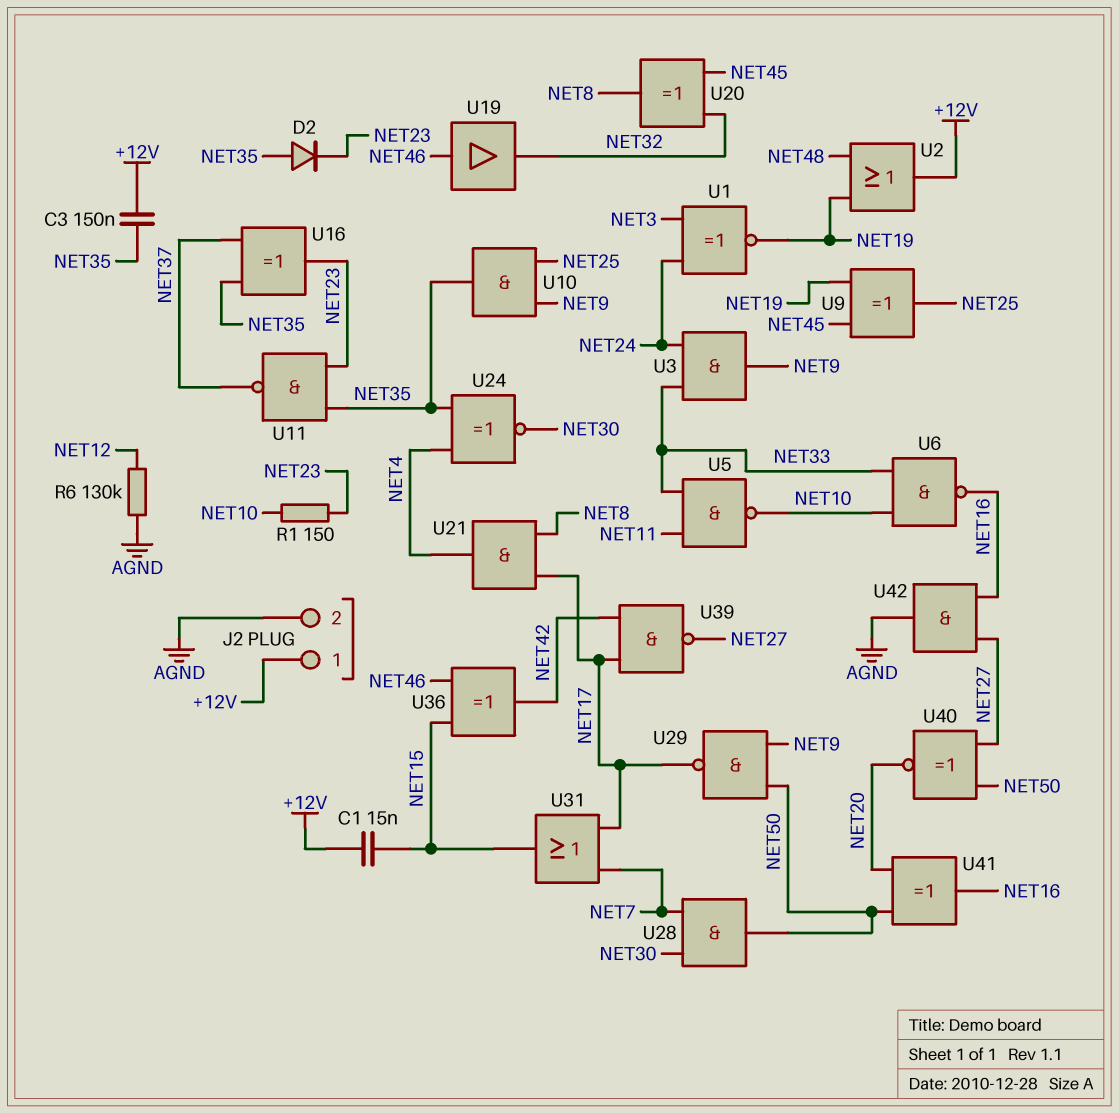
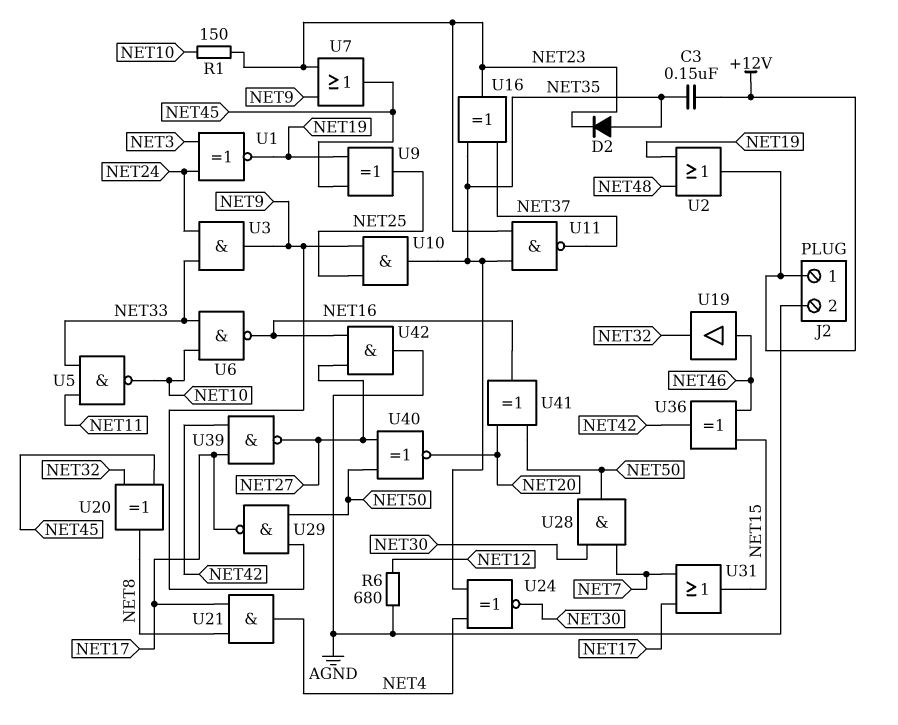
C1: 15nF (+12V, NET15) -> none
R6: 130k (AGND, NET12) -> 680 (AGND, NET12)
U7: none -> OR (in NET9, in NET23, out NET45)

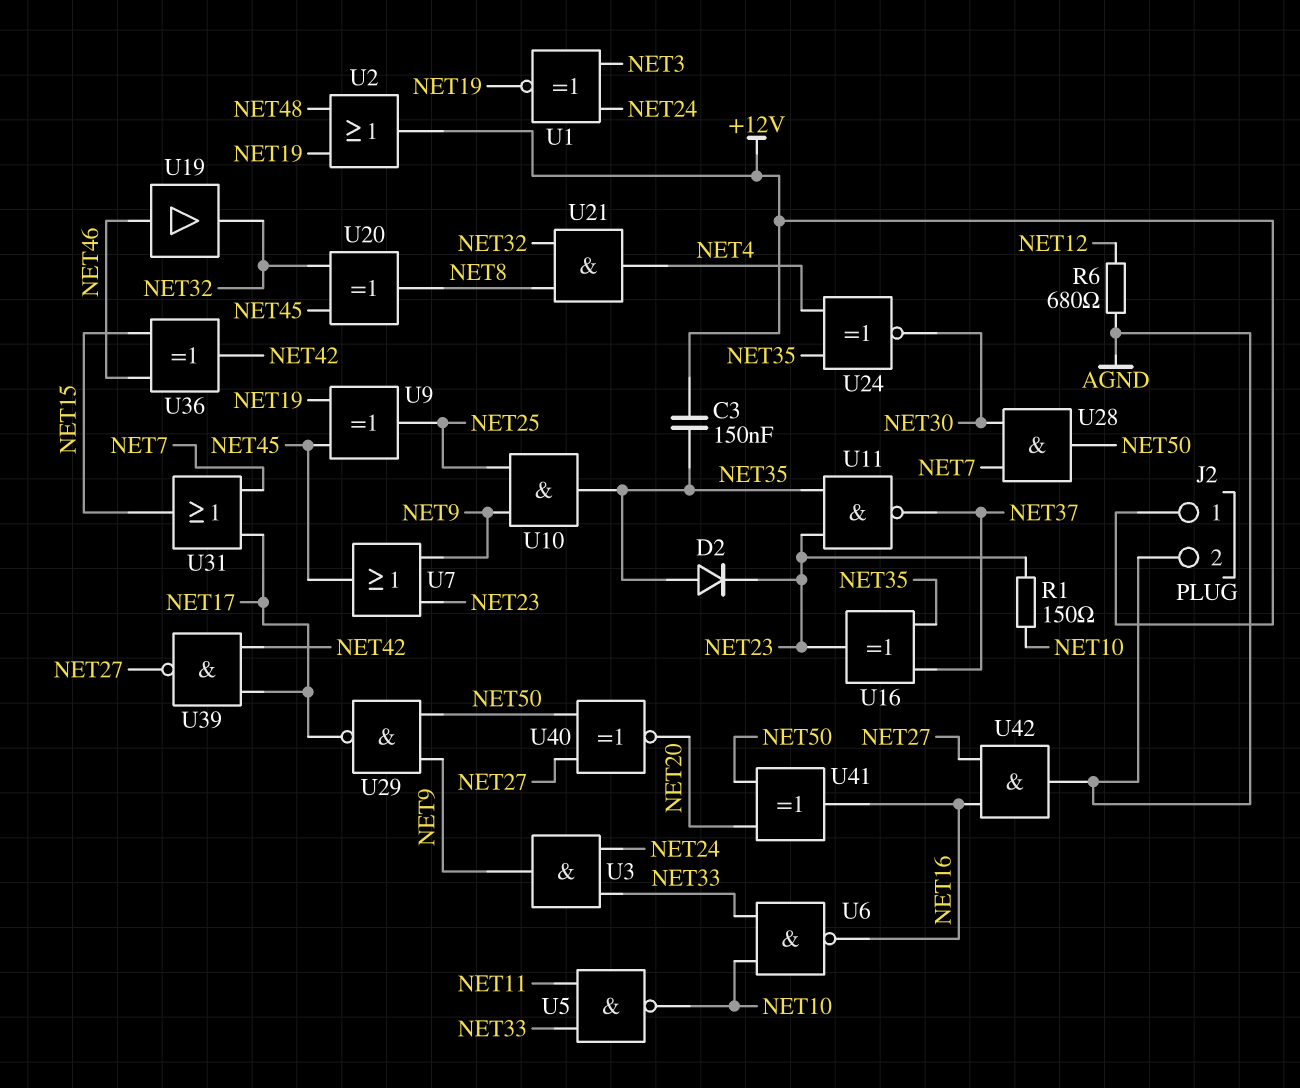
U21: AND (in NET8, in NET17, out NET4) -> AND (in NET8, in NET32, out NET4)

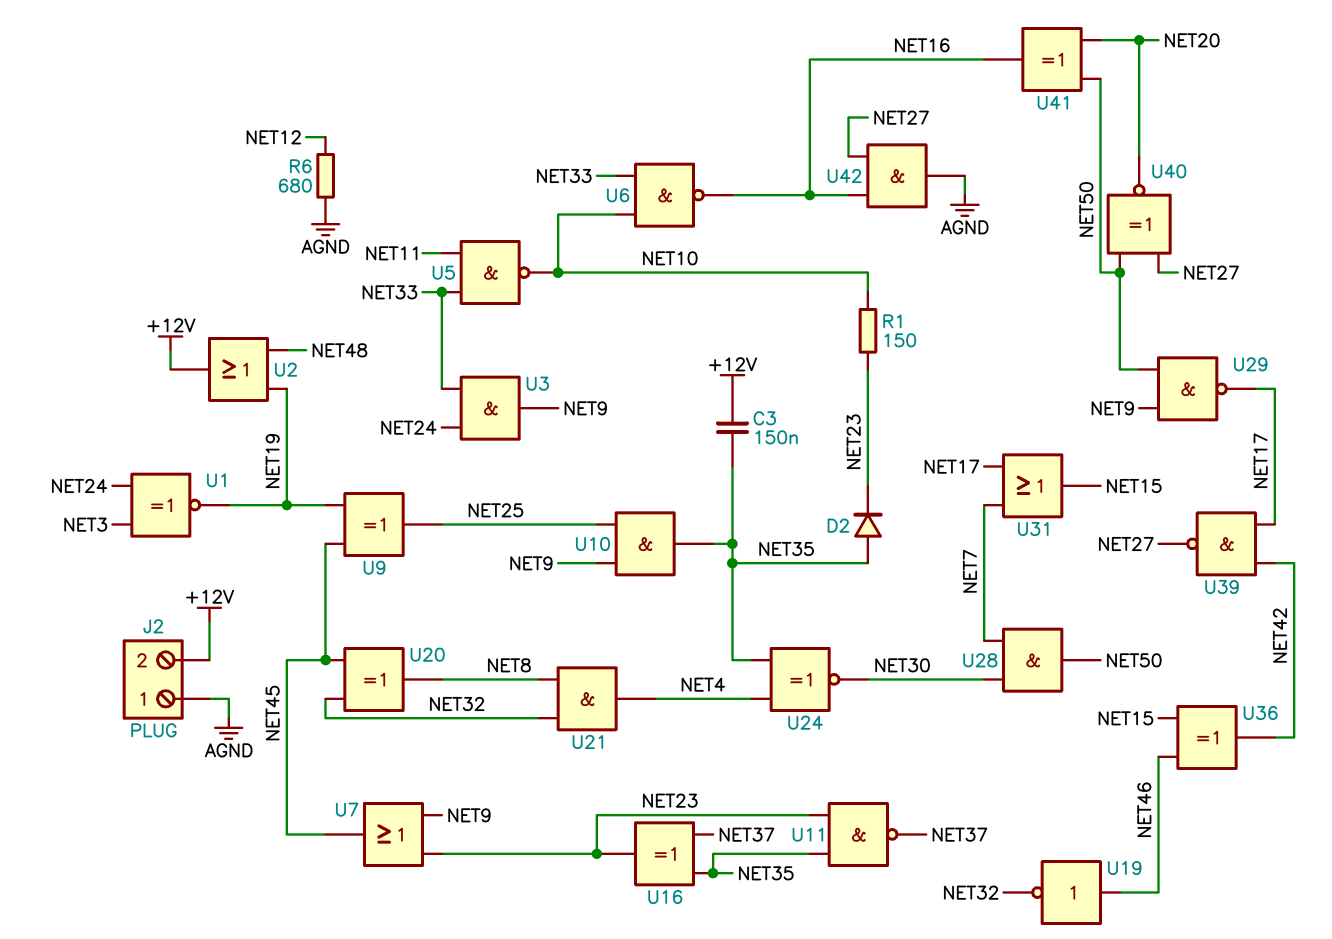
J2 pin 1: +12V -> AGND
J2 pin 2: AGND -> +12V
U19: buffer (in NET46, out NET32) -> NOT (in NET46, out NET32)

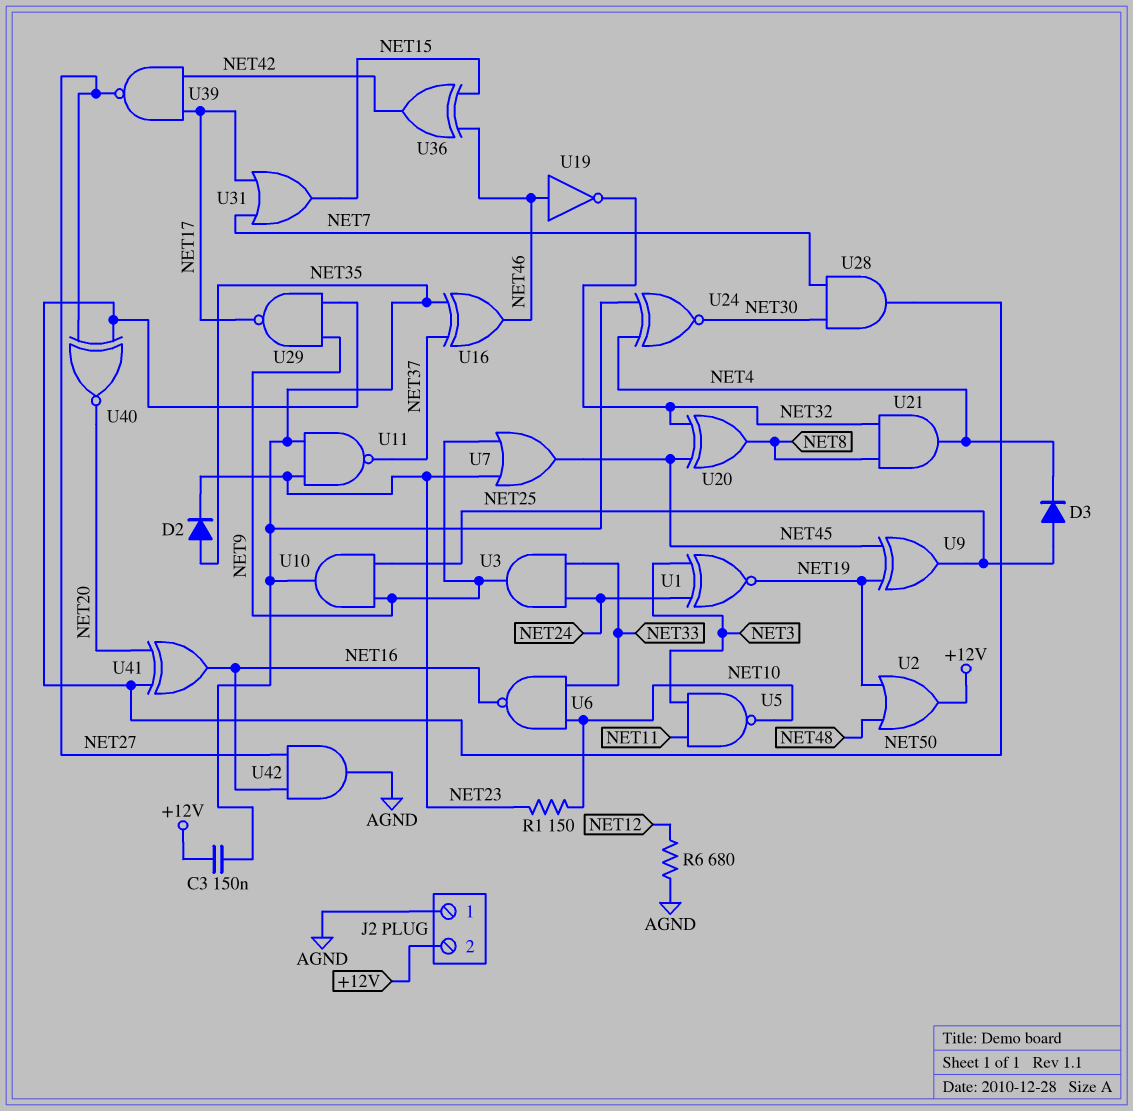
D3: none -> diode (A NET25, K NET4)
U5: NAND (in NET11, in NET33, out NET10) -> NAND (in NET3, in NET11, out NET10)
U16: XOR (in NET35, in NET37, out NET23) -> XOR (in NET35, in NET37, out NET46)

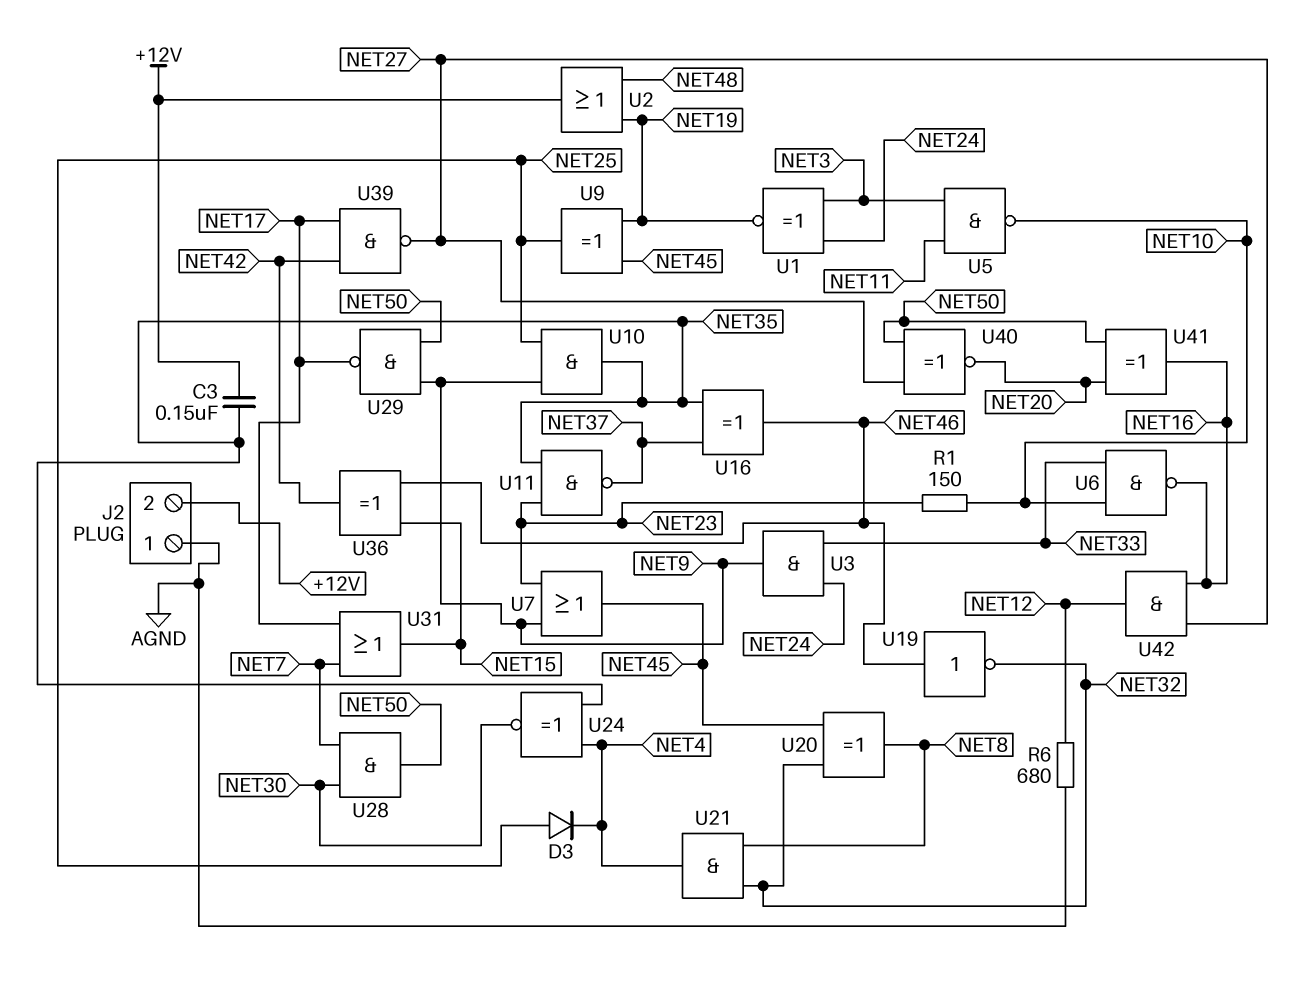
D2: diode (A NET35, K NET23) -> none
U42: AND (in NET16, in NET27, out AGND) -> AND (in NET16, in NET27, out NET12)

